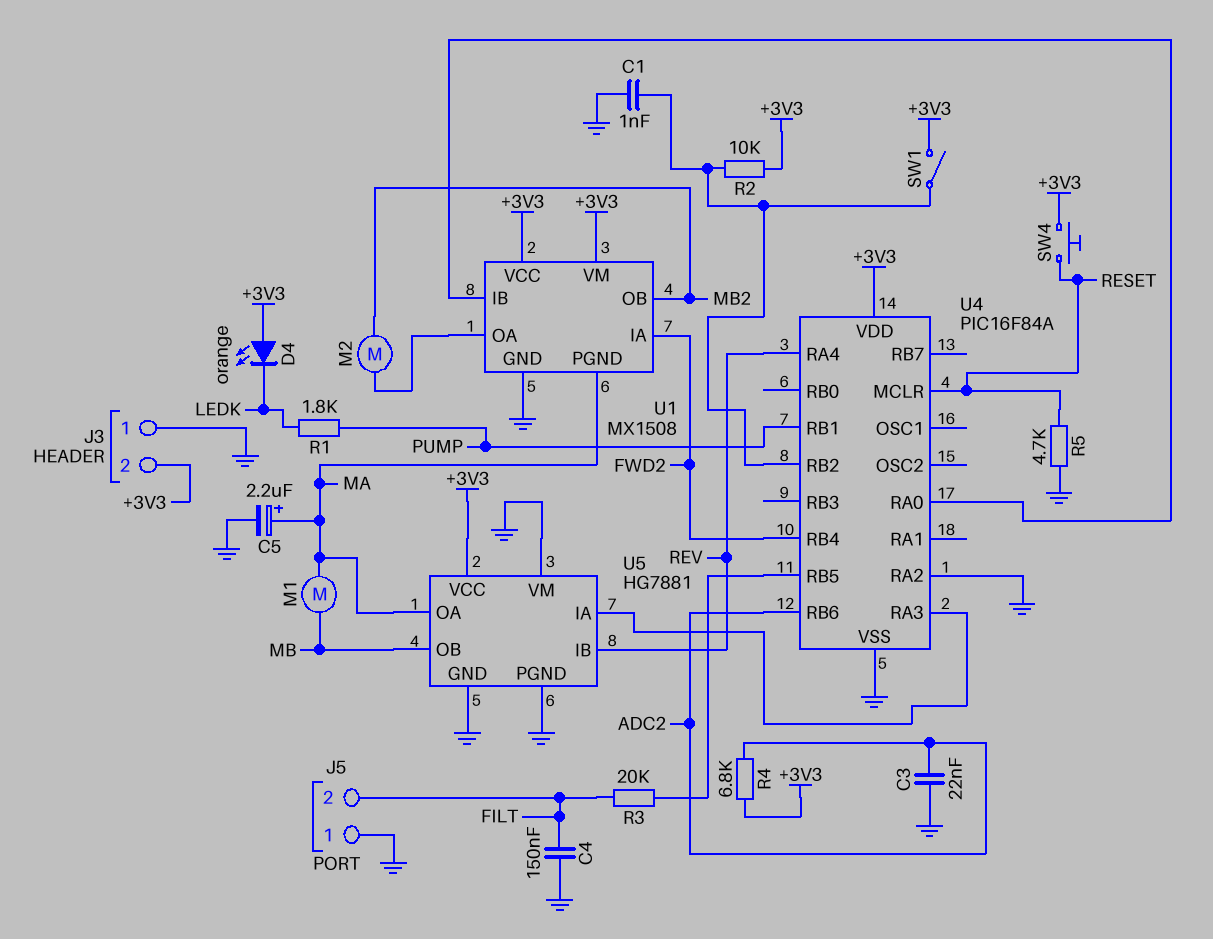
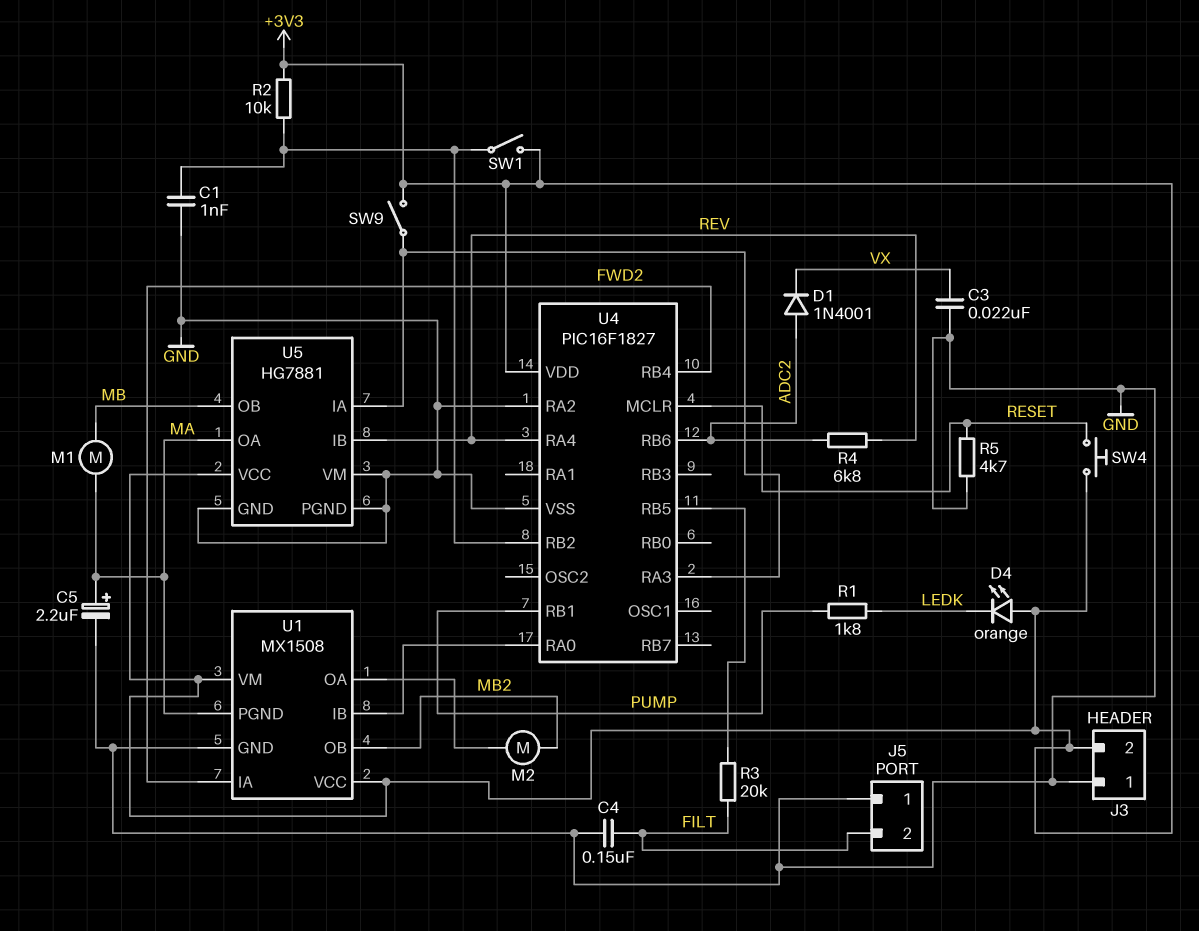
C3: 22nF (ADC2, GND) -> 22nF (GND, VX)
D1: none -> diode 1N4001 (A ADC2, K VX)
R4: 6.8k (+3V3, ADC2) -> 6.8k (ADC2, REV)
SW9: none -> switch (+3V3, U4/RA3)
U4: PIC16F84A -> PIC16F1827

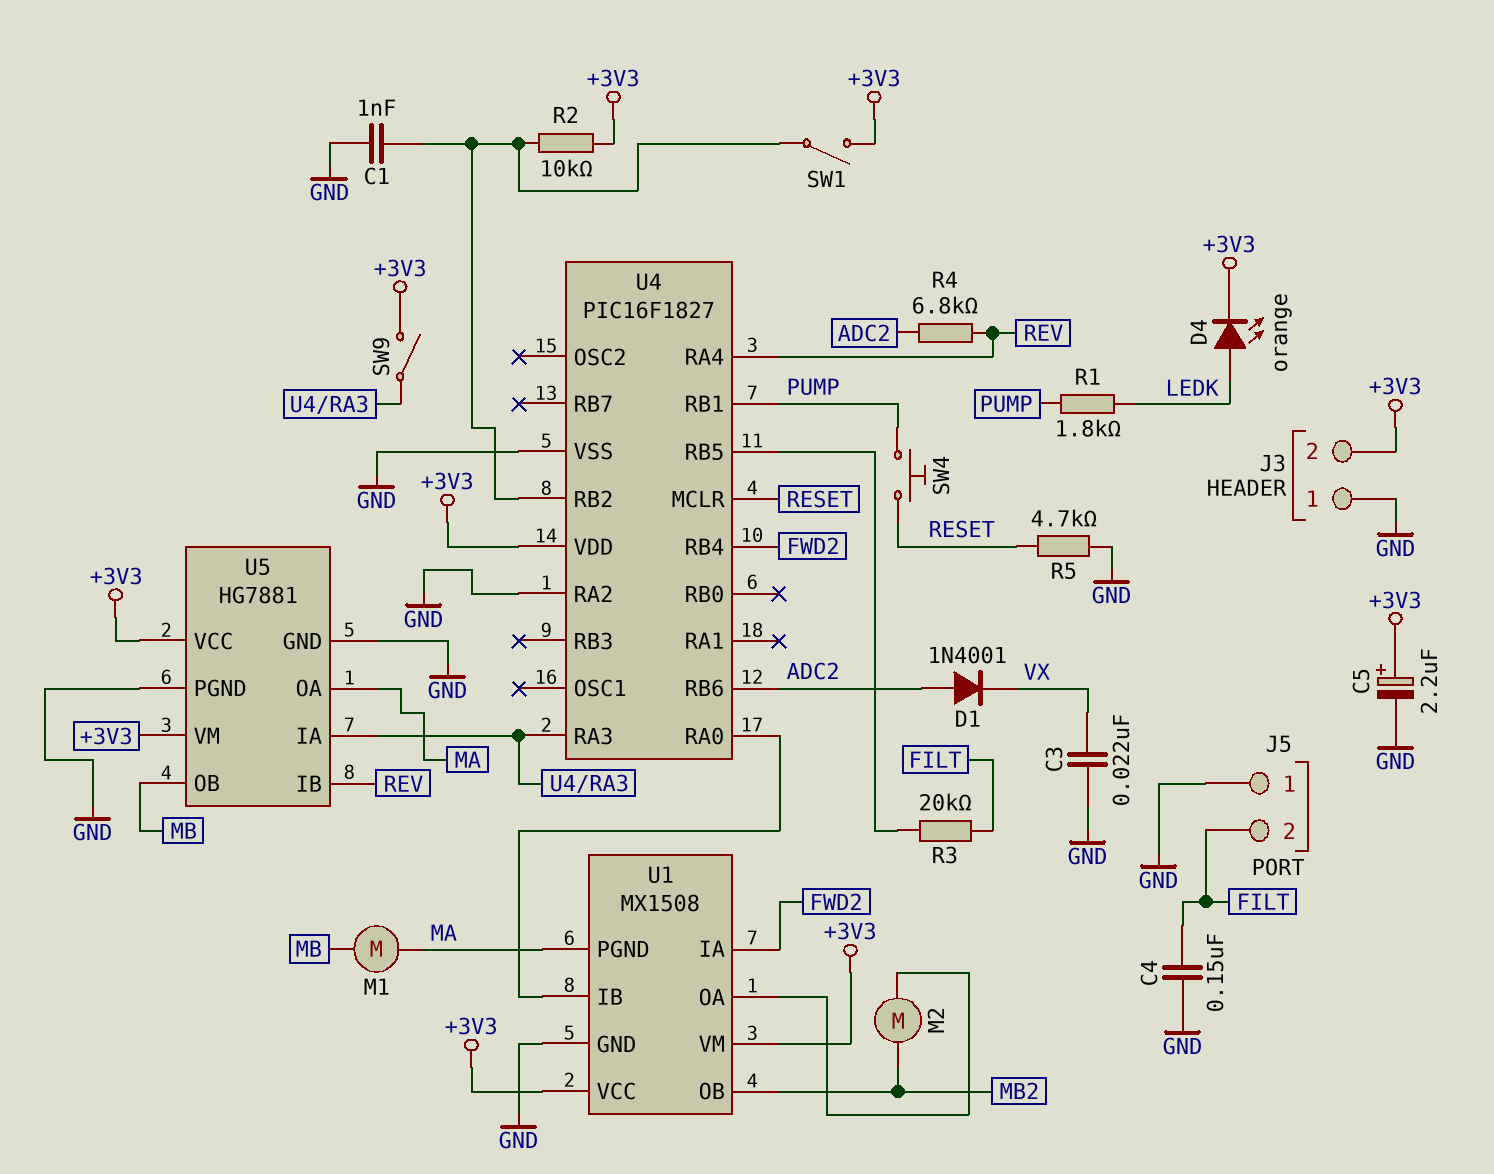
C5: 2.2uF (plus MA, minus GND) -> 2.2uF (plus +3V3, minus GND)
D4: LED orange (A +3V3, K LEDK) -> LED orange (A LEDK, K +3V3)
SW4: button (+3V3, RESET) -> button (PUMP, RESET)
U5 pin VM: GND -> +3V3

